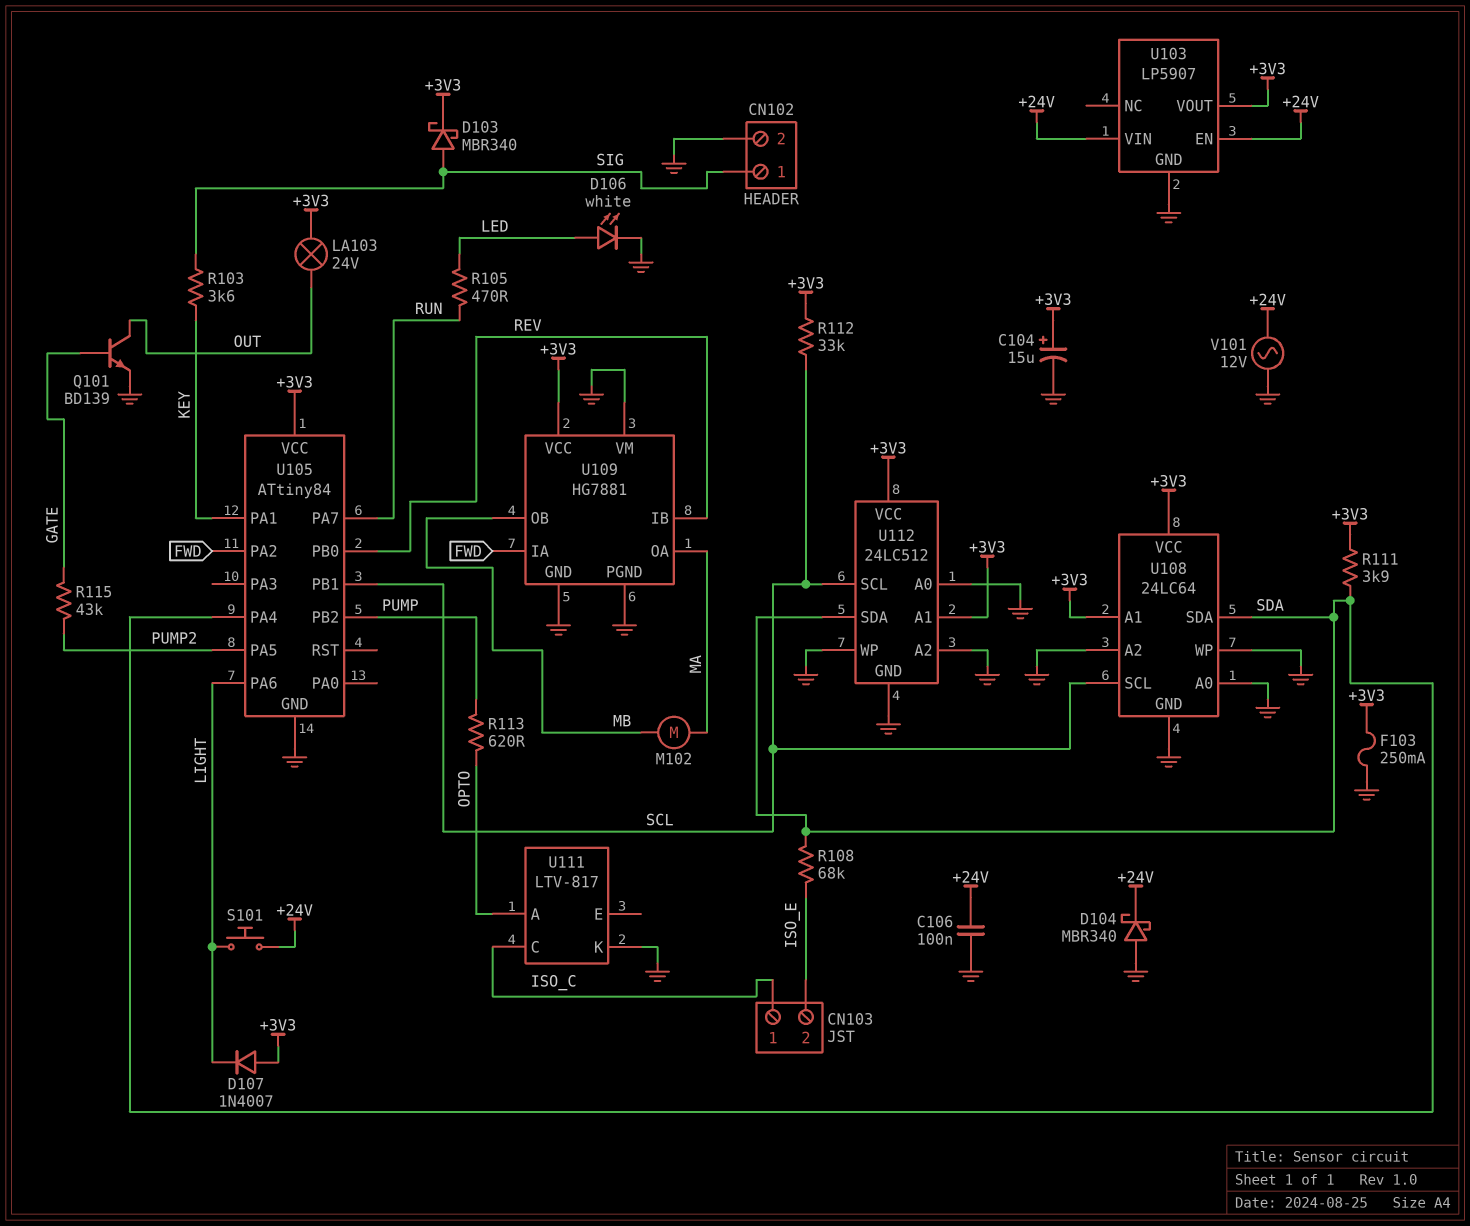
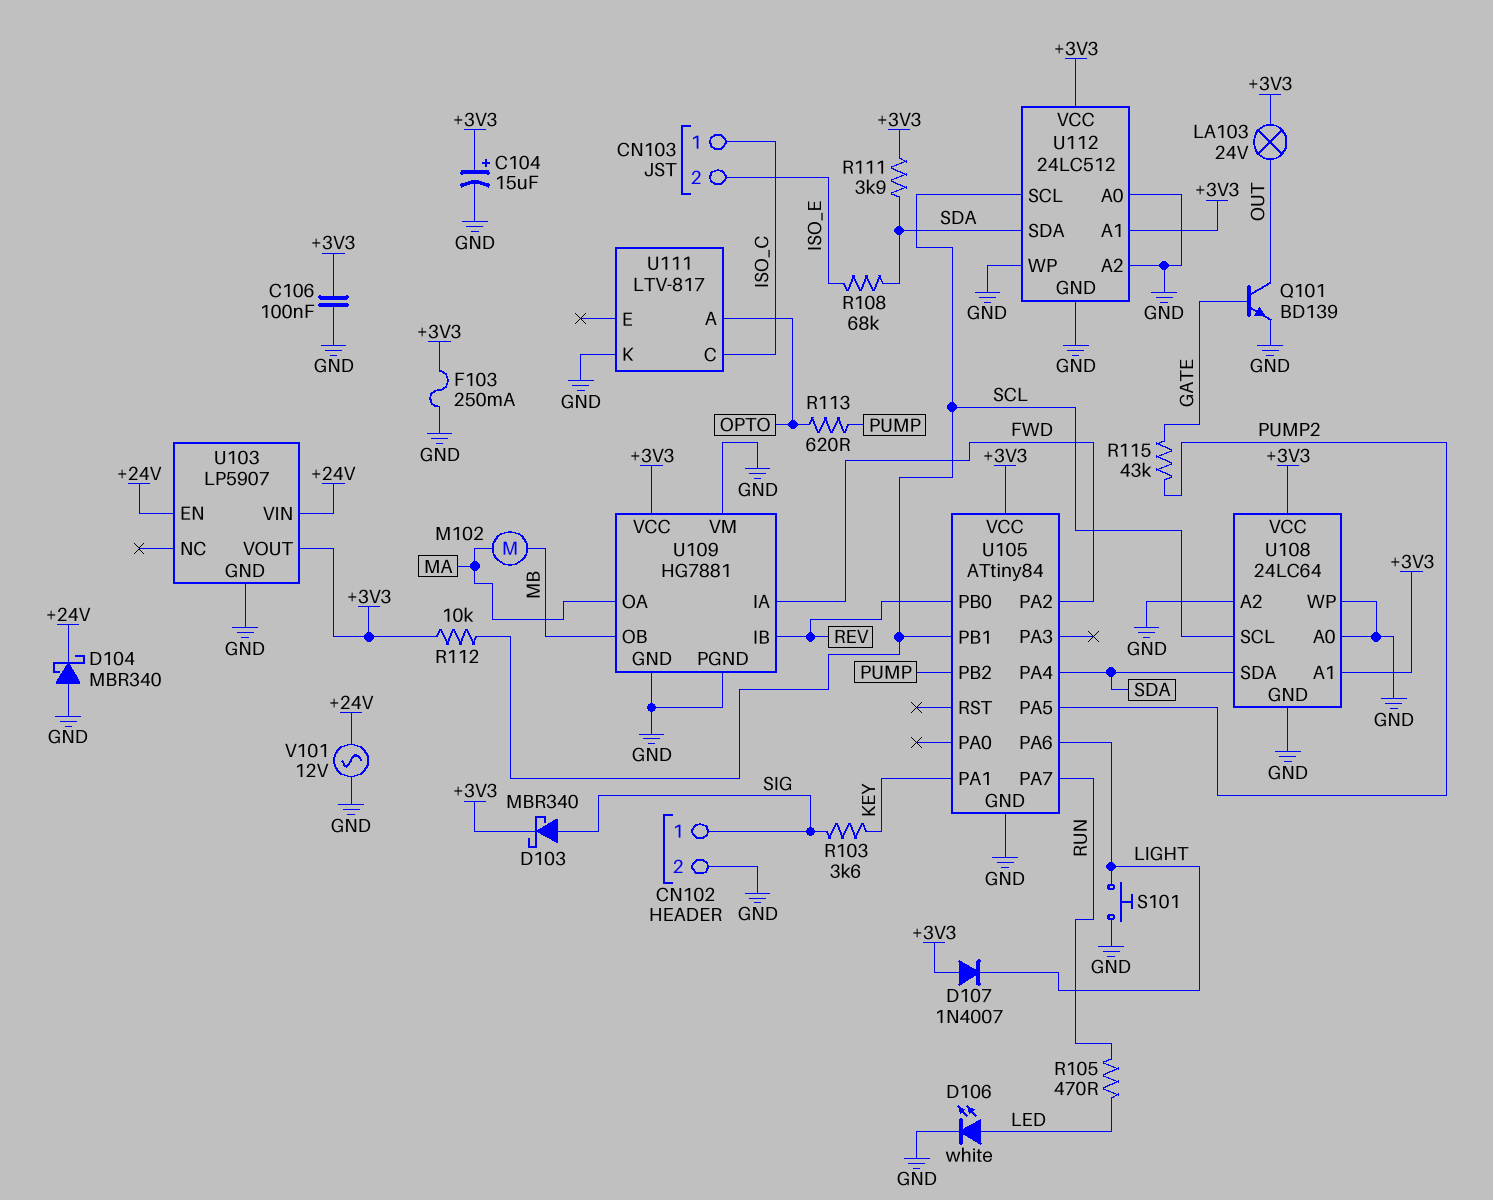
C106: 100nF (+24V, GND) -> 100nF (+3V3, GND)
R112: 33k (+3V3, SCL) -> 10k (+3V3, SCL)
S101: button (+24V, LIGHT) -> button (GND, LIGHT)

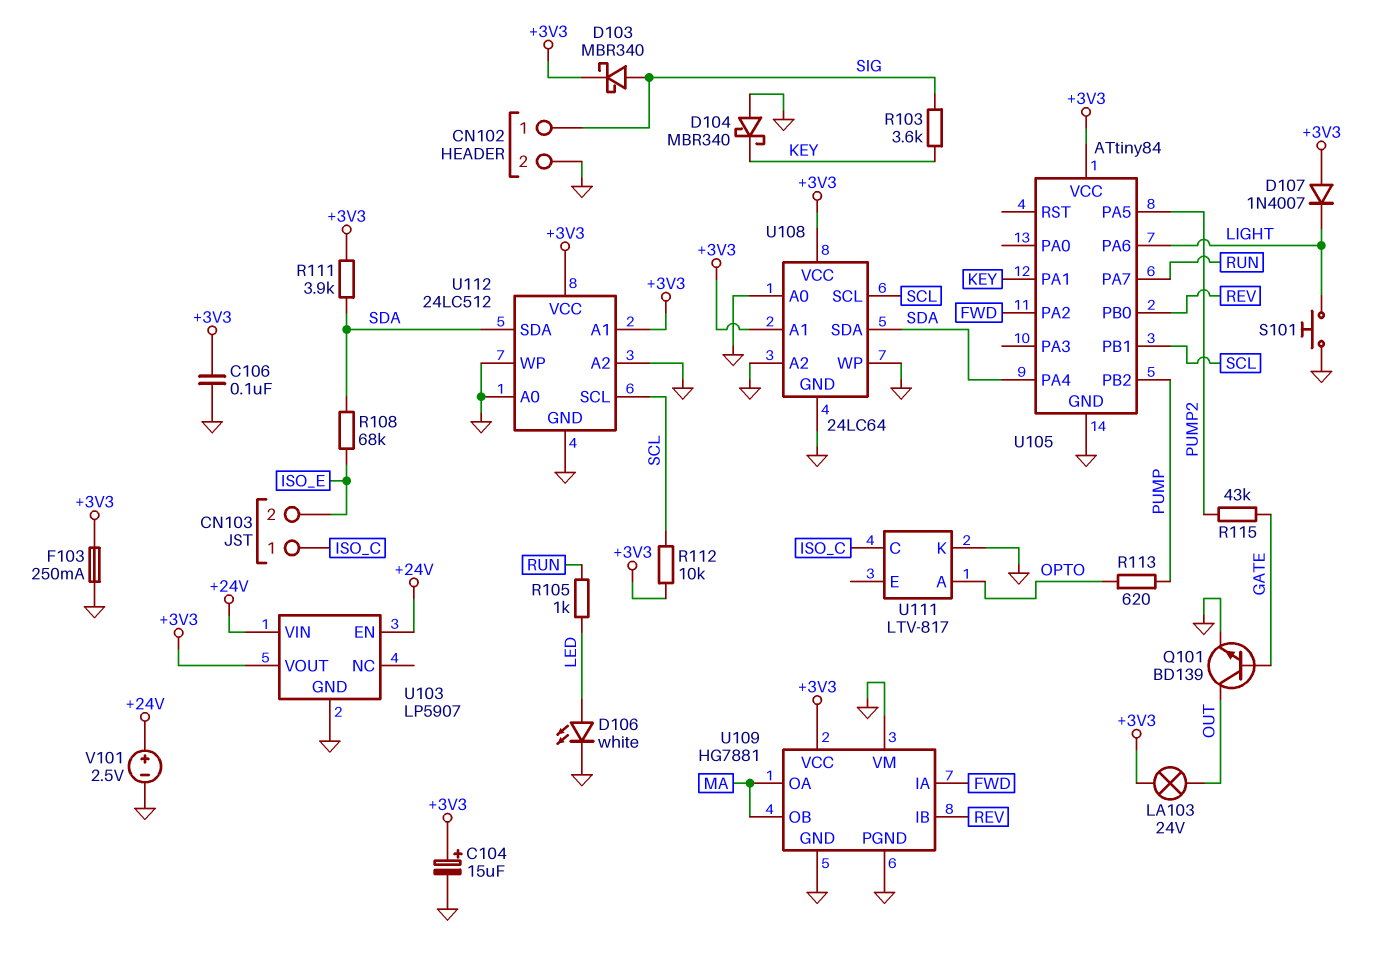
D104: schottky MBR340 (A GND, K +24V) -> schottky MBR340 (A GND, K KEY)
M102: motor (MA, MB) -> none
R105: 470 (LED, RUN) -> 1k (LED, RUN)
U109 pin OB: MB -> MA
V101: AC 12V (+24V, GND) -> 2.5V (plus +24V, minus GND)

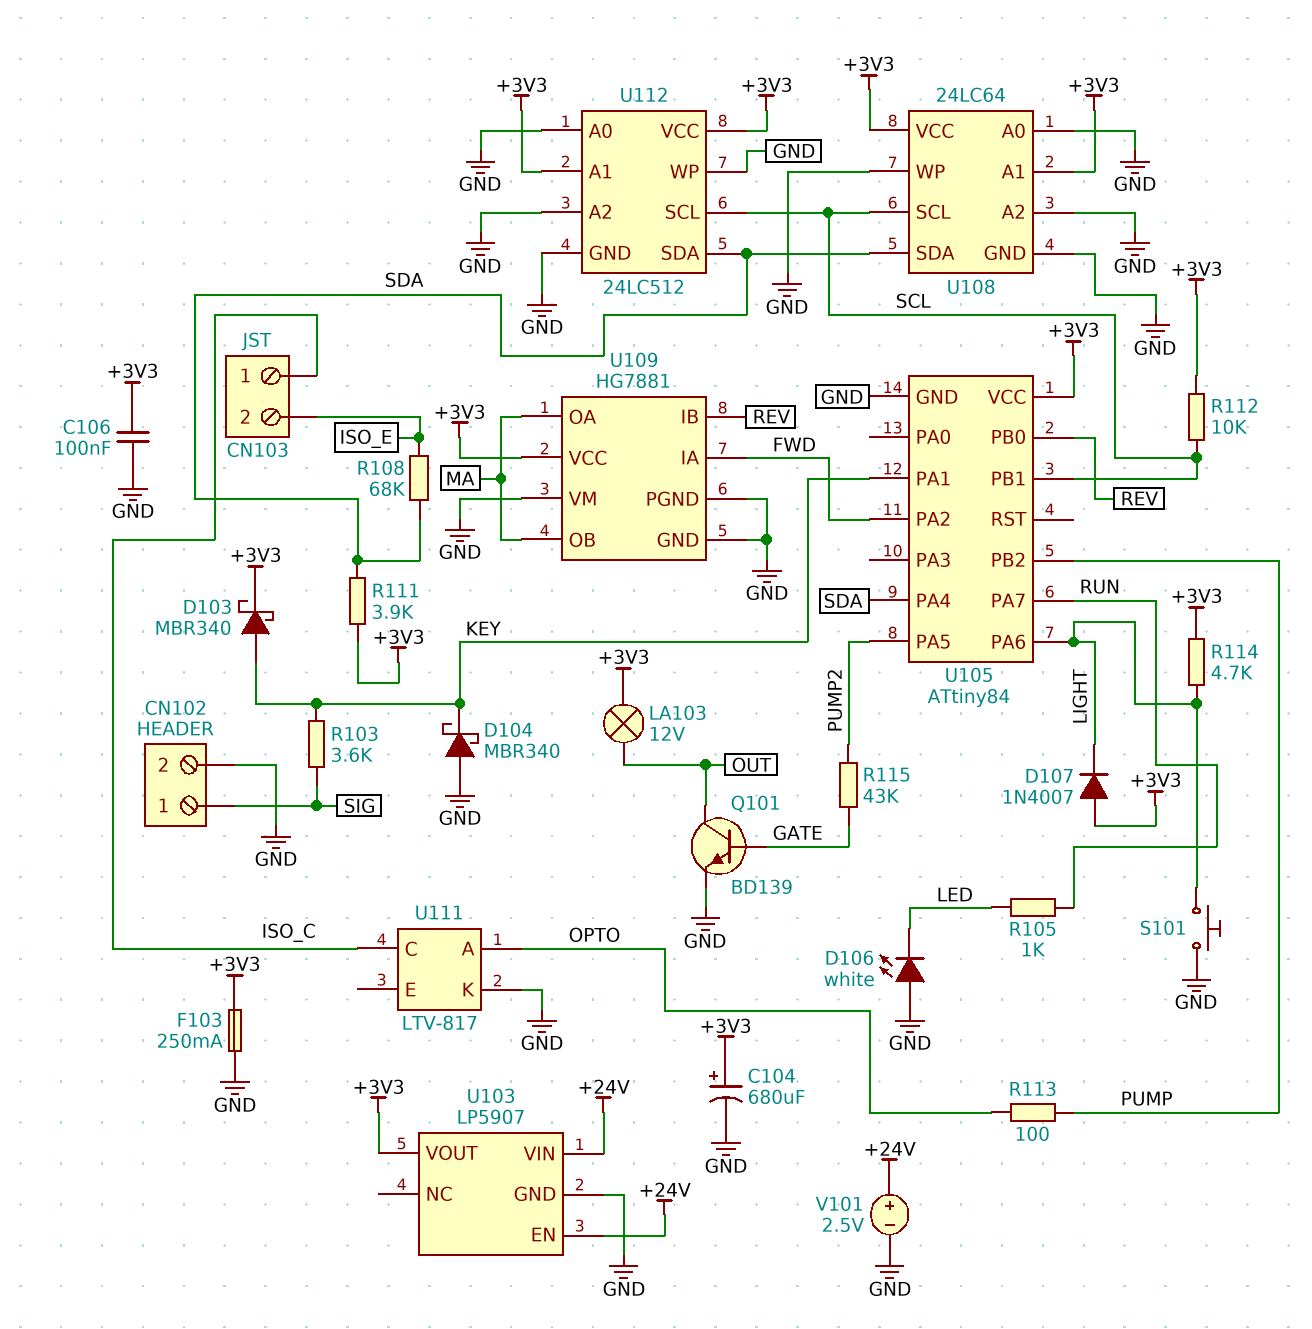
C104: 15uF (plus +3V3, minus GND) -> 680uF (plus +3V3, minus GND)
D103: schottky MBR340 (A SIG, K +3V3) -> schottky MBR340 (A KEY, K +3V3)
D106: LED white (A LED, K GND) -> LED white (A GND, K LED)
LA103: lamp 24V (+3V3, OUT) -> lamp 12V (+3V3, OUT)
R113: 620 (OPTO, PUMP) -> 100 (OPTO, PUMP)
R114: none -> 4.7k (+3V3, LIGHT)

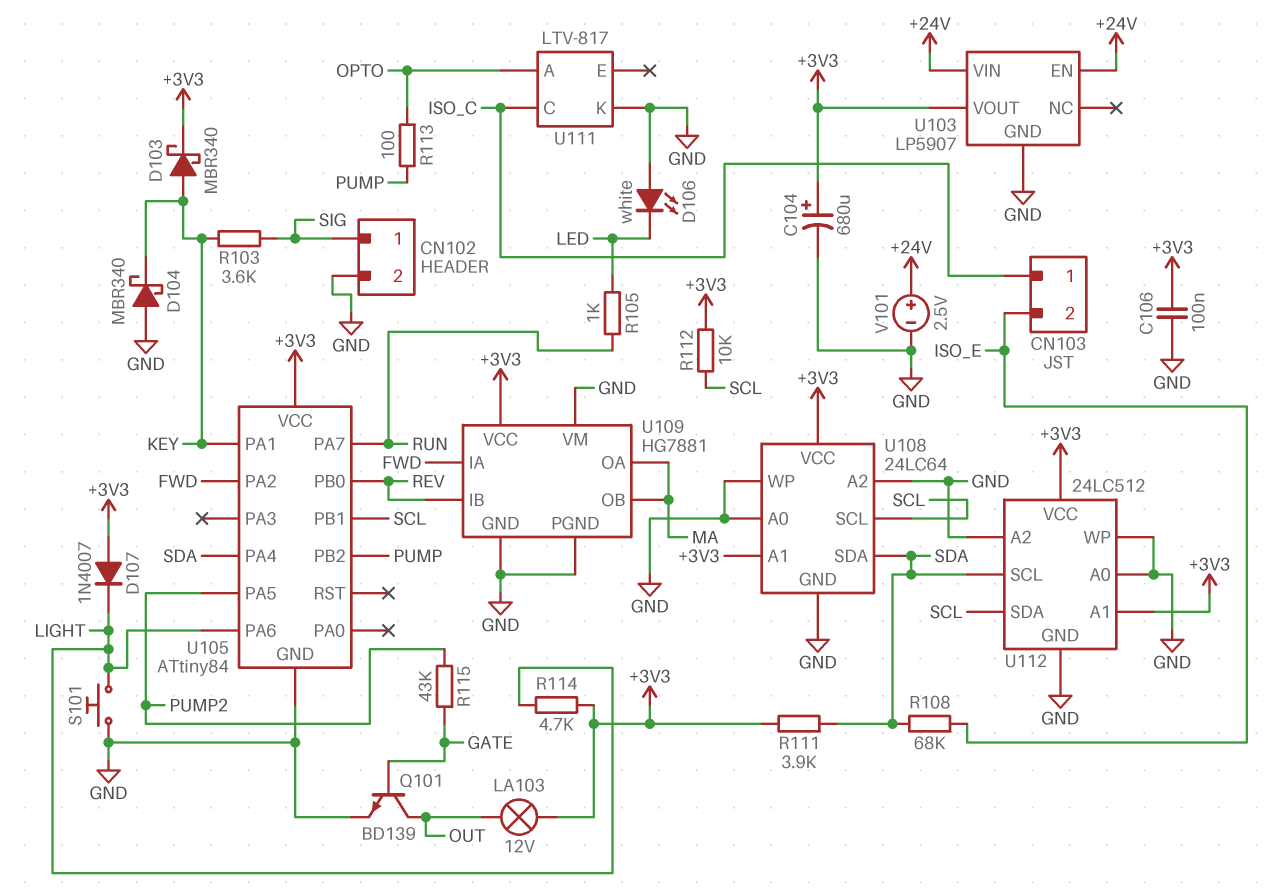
F103: 250mA (+3V3, GND) -> none
U112 pin SCL: SCL -> SDA
U112 pin SDA: SDA -> SCL

